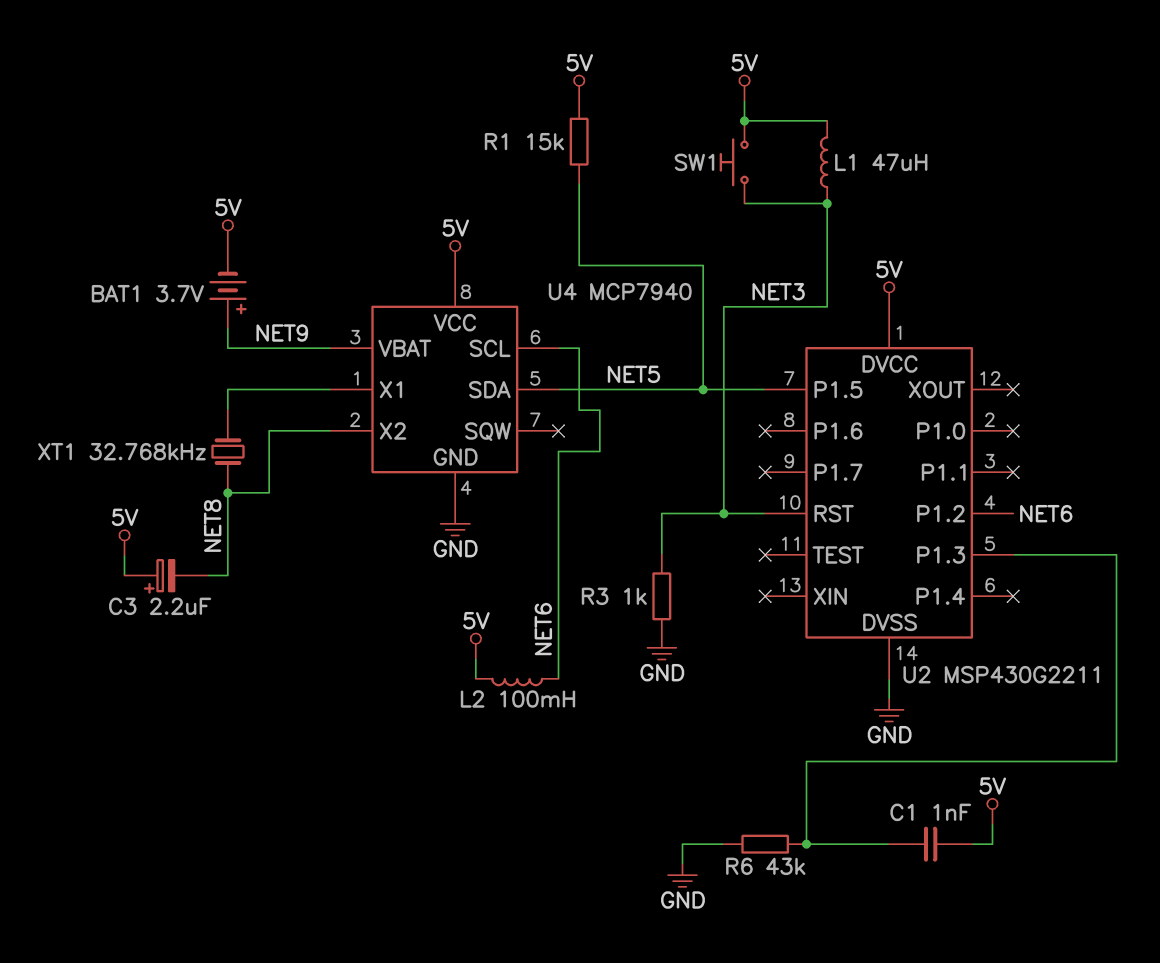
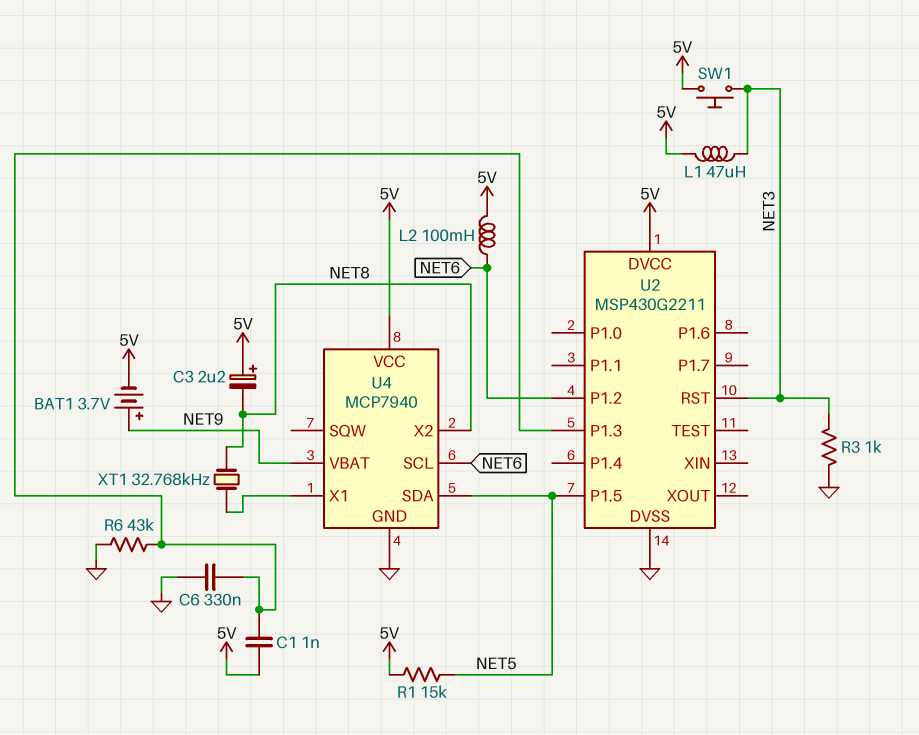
C6: none -> 330nF (GND, U2/P1.3)

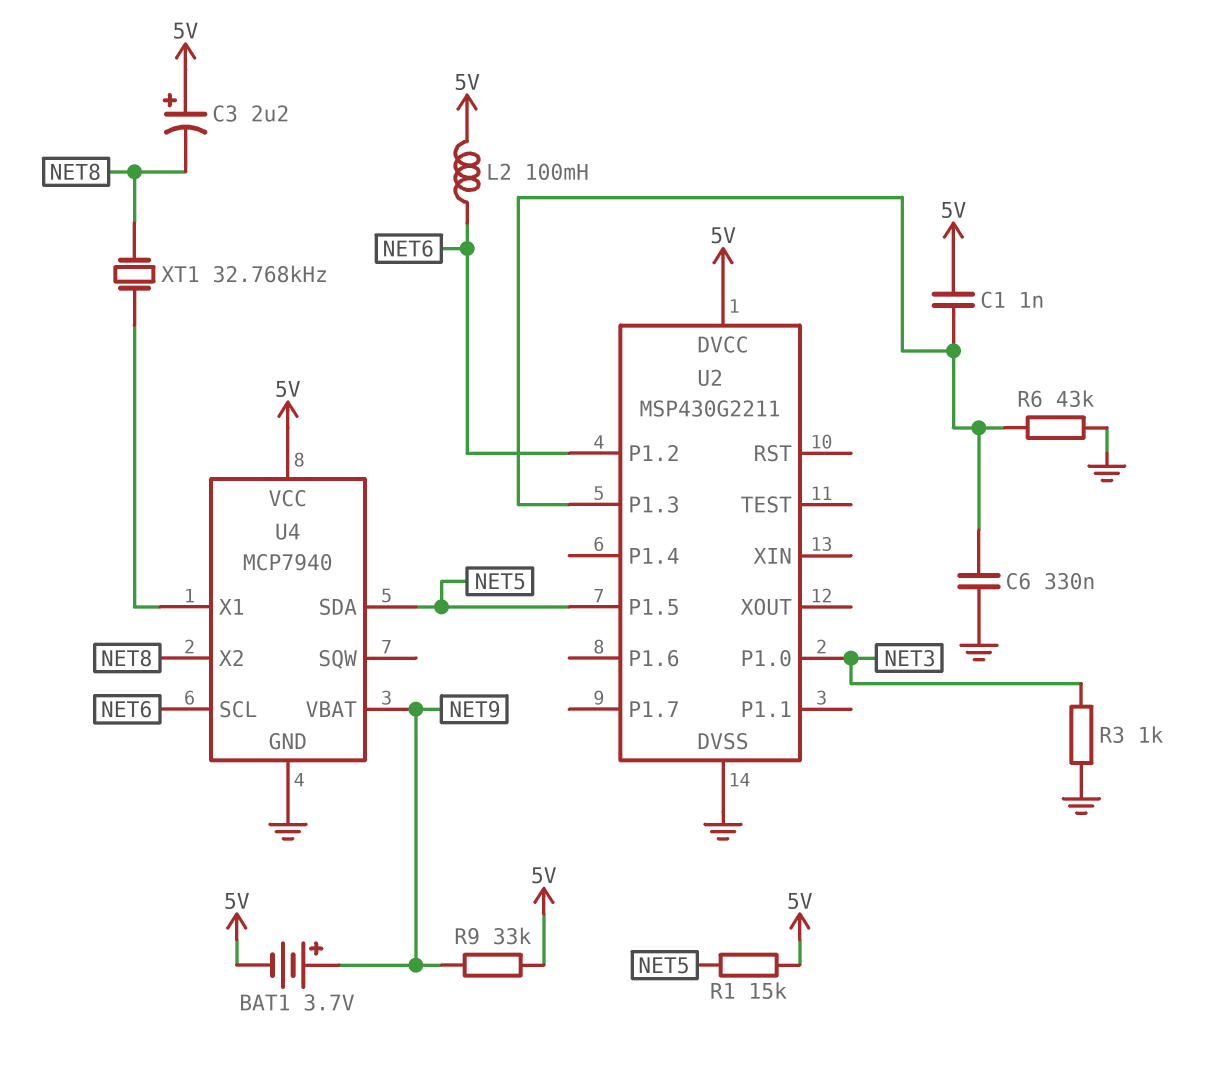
L1: 47uH (5V, NET3) -> none
R9: none -> 33k (5V, NET9)
SW1: button (5V, NET3) -> none
U2 pin P1.0: none -> NET3
U2 pin RST: NET3 -> none

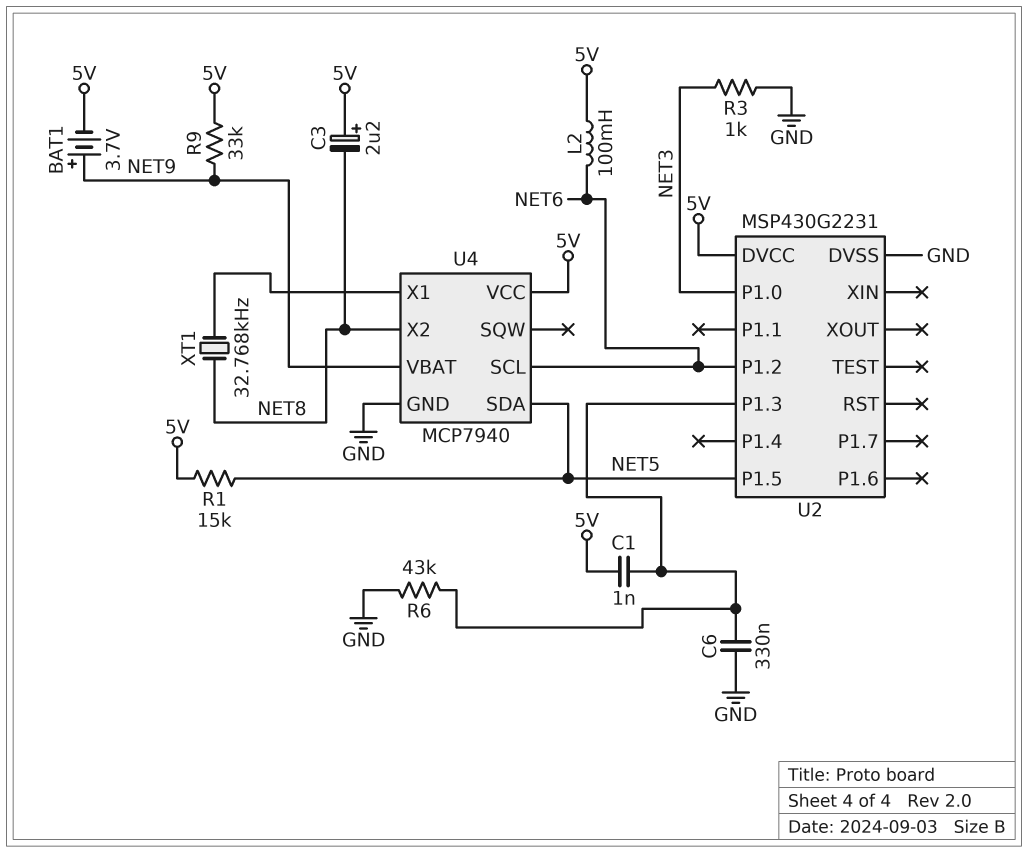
U2: MSP430G2211 -> MSP430G2231

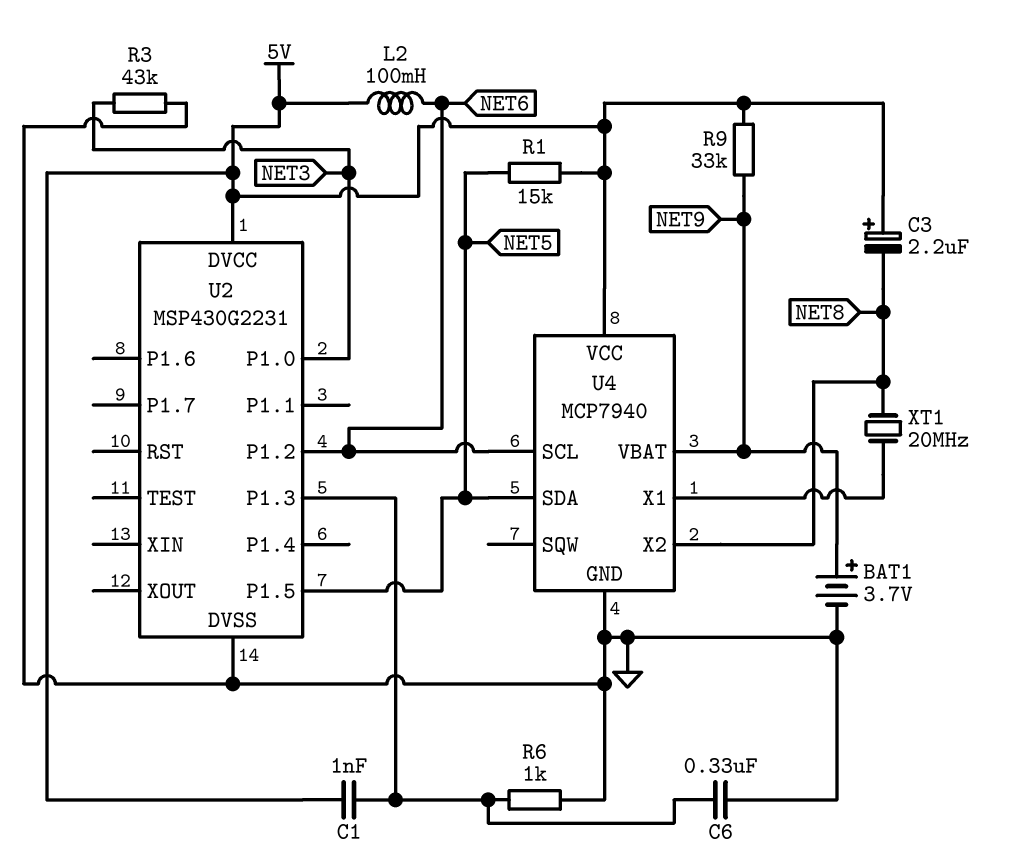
BAT1: 3.7V (plus NET9, minus 5V) -> 3.7V (plus NET9, minus GND)
R3: 1k (GND, NET3) -> 43k (GND, NET3)
R6: 43k (GND, U2/P1.3) -> 1k (GND, U2/P1.3)
XT1: 32.768kHz (NET8, U4/X1) -> 20MHz (NET8, U4/X1)

